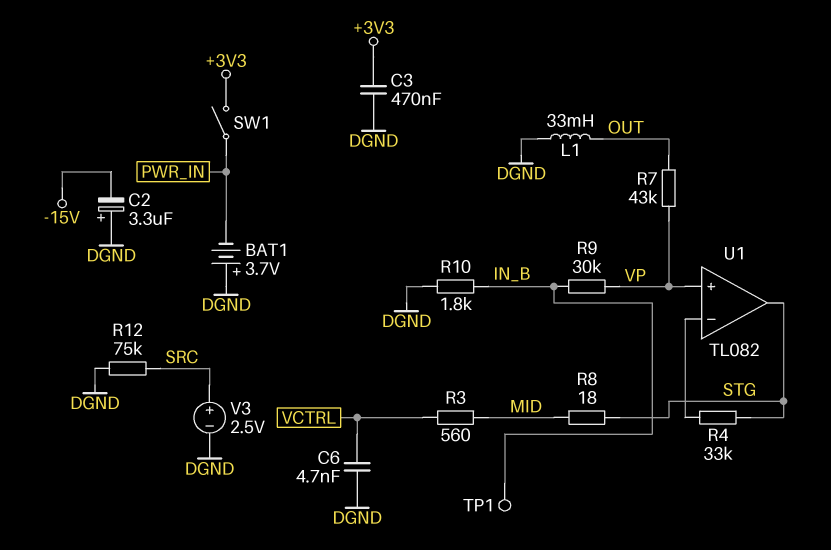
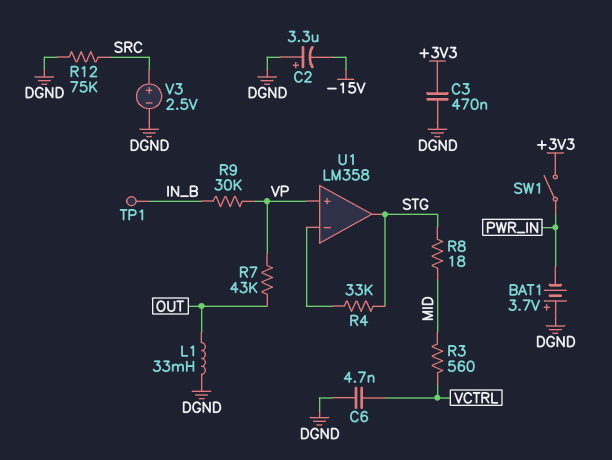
R10: 1.8k (DGND, IN_B) -> none
U1: TL082 -> LM358

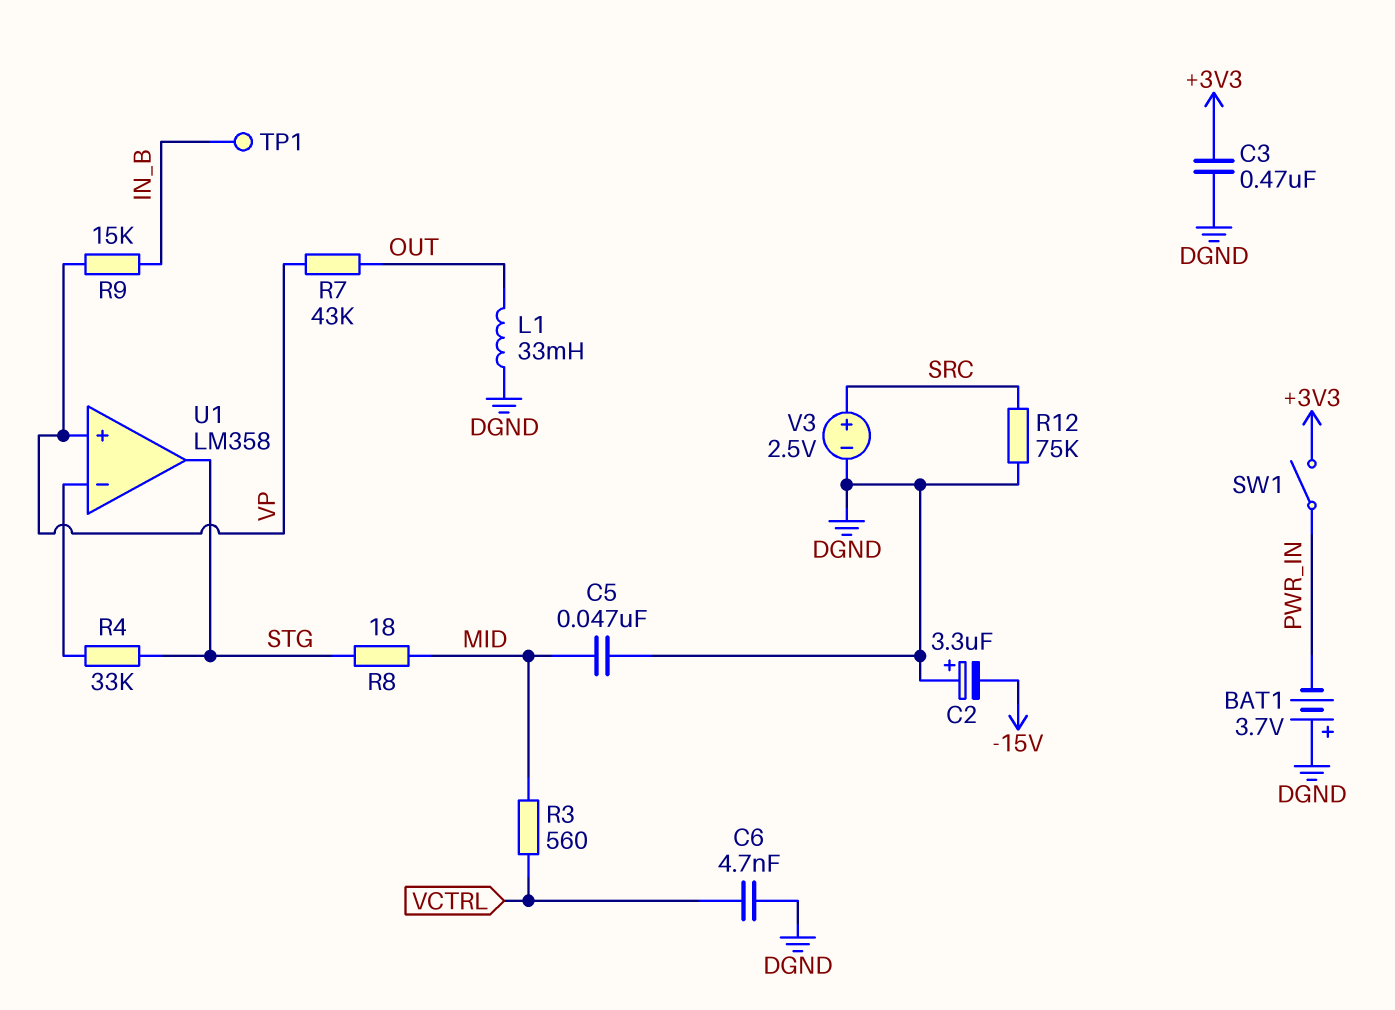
C5: none -> 47nF (DGND, MID)
R9: 30k (IN_B, VP) -> 15k (IN_B, VP)

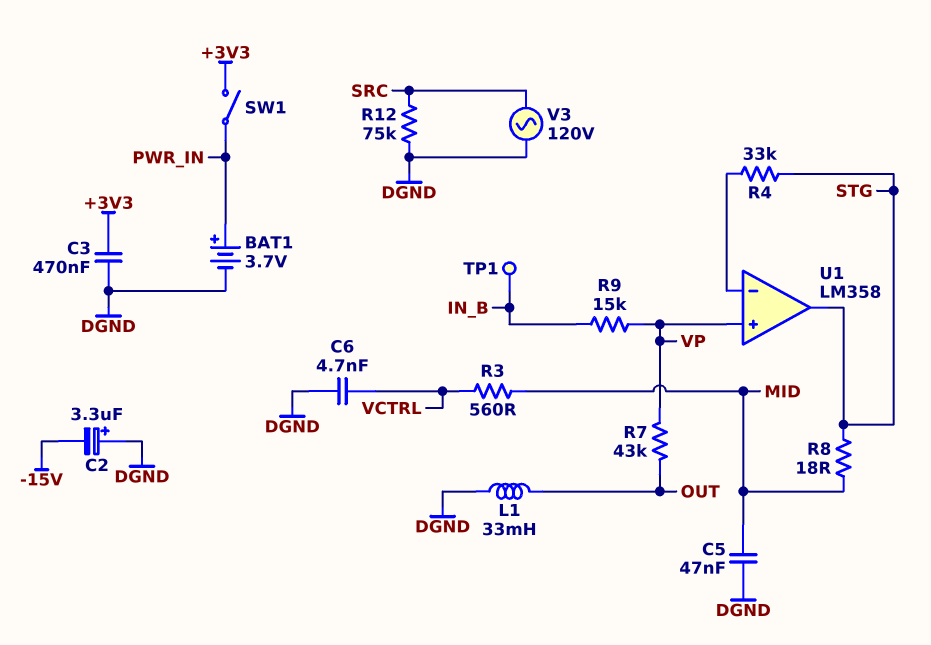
BAT1: 3.7V (plus DGND, minus PWR_IN) -> 3.7V (plus PWR_IN, minus DGND)
V3: 2.5V (plus SRC, minus DGND) -> AC 120V (DGND, SRC)

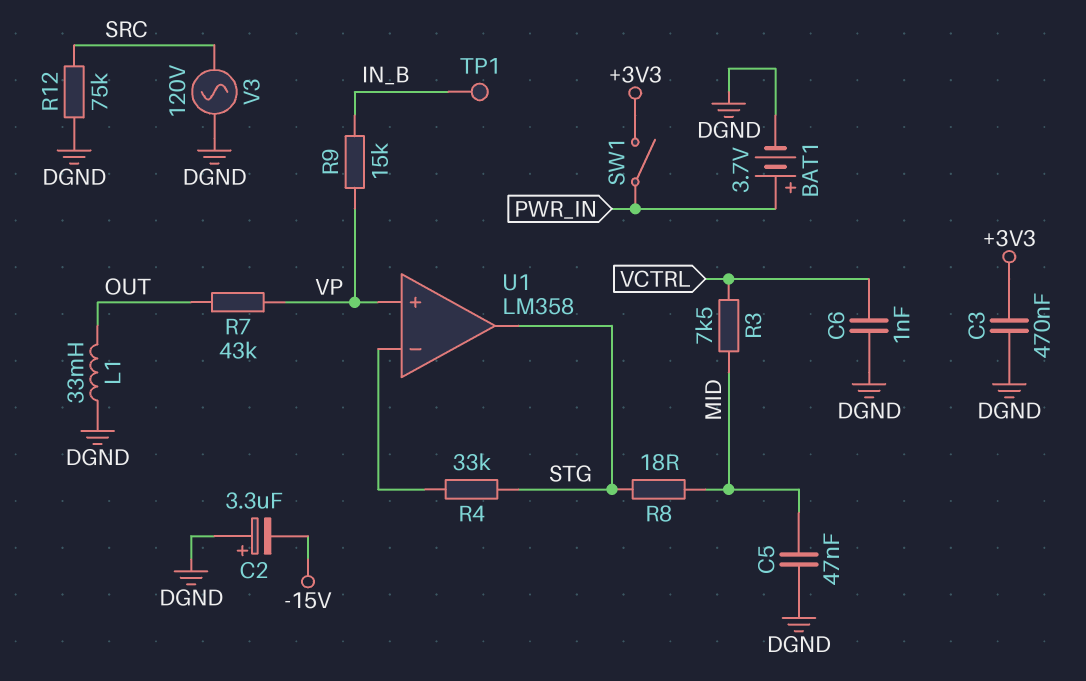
C6: 4.7nF (DGND, VCTRL) -> 1nF (DGND, VCTRL)
R3: 560 (MID, VCTRL) -> 7.5k (MID, VCTRL)

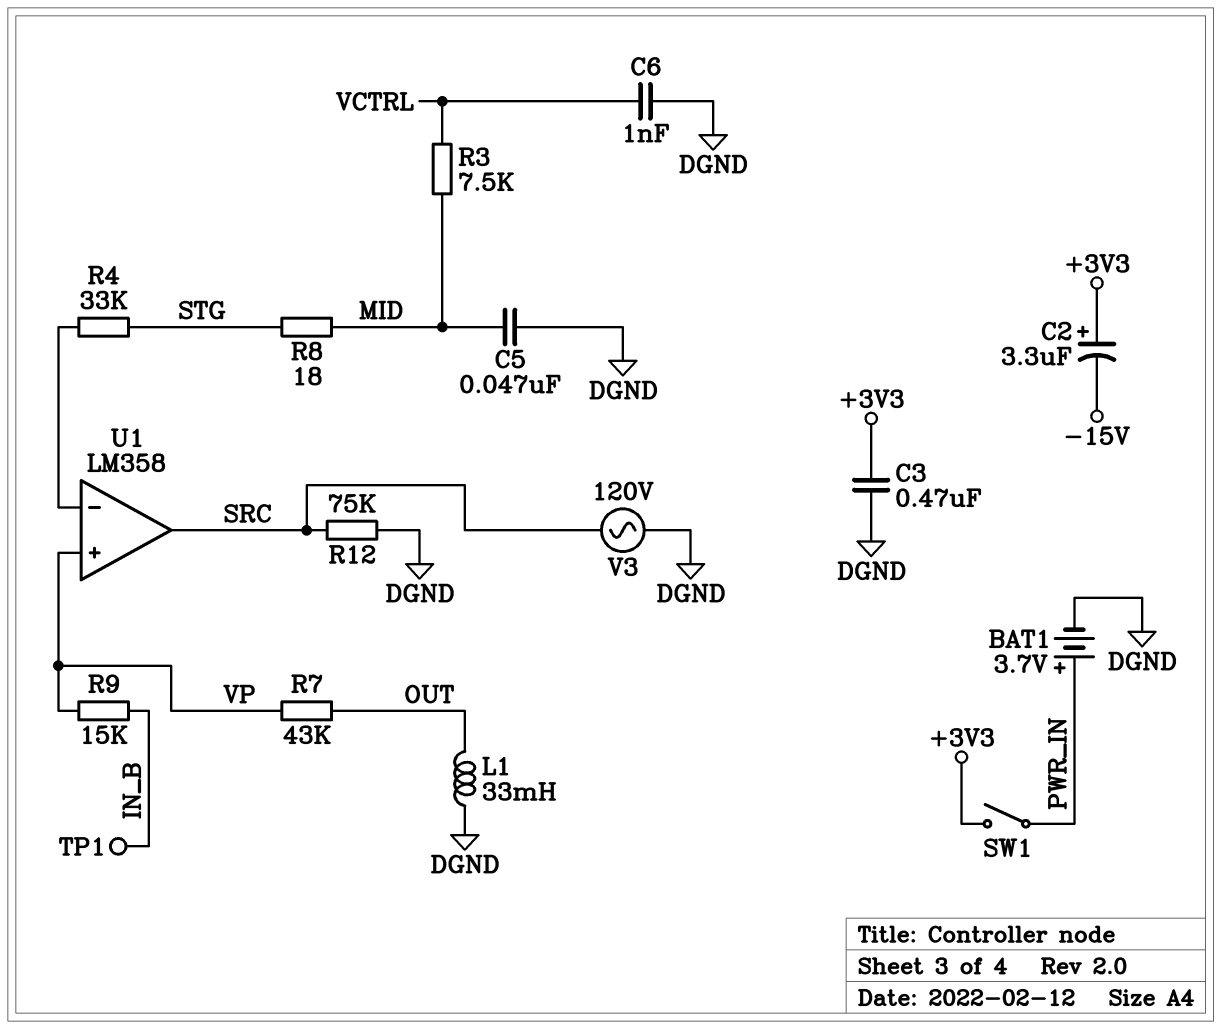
C2: 3.3uF (plus DGND, minus -15V) -> 3.3uF (plus +3V3, minus -15V)
U1 pin out: STG -> SRC

